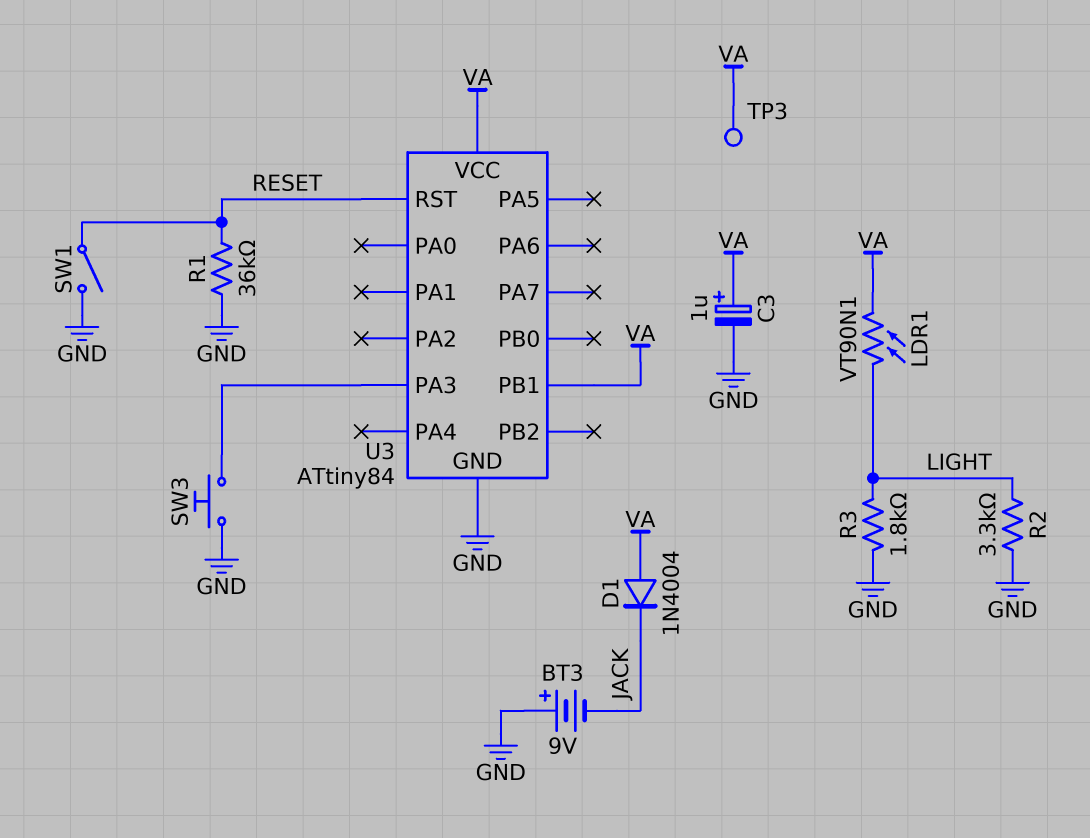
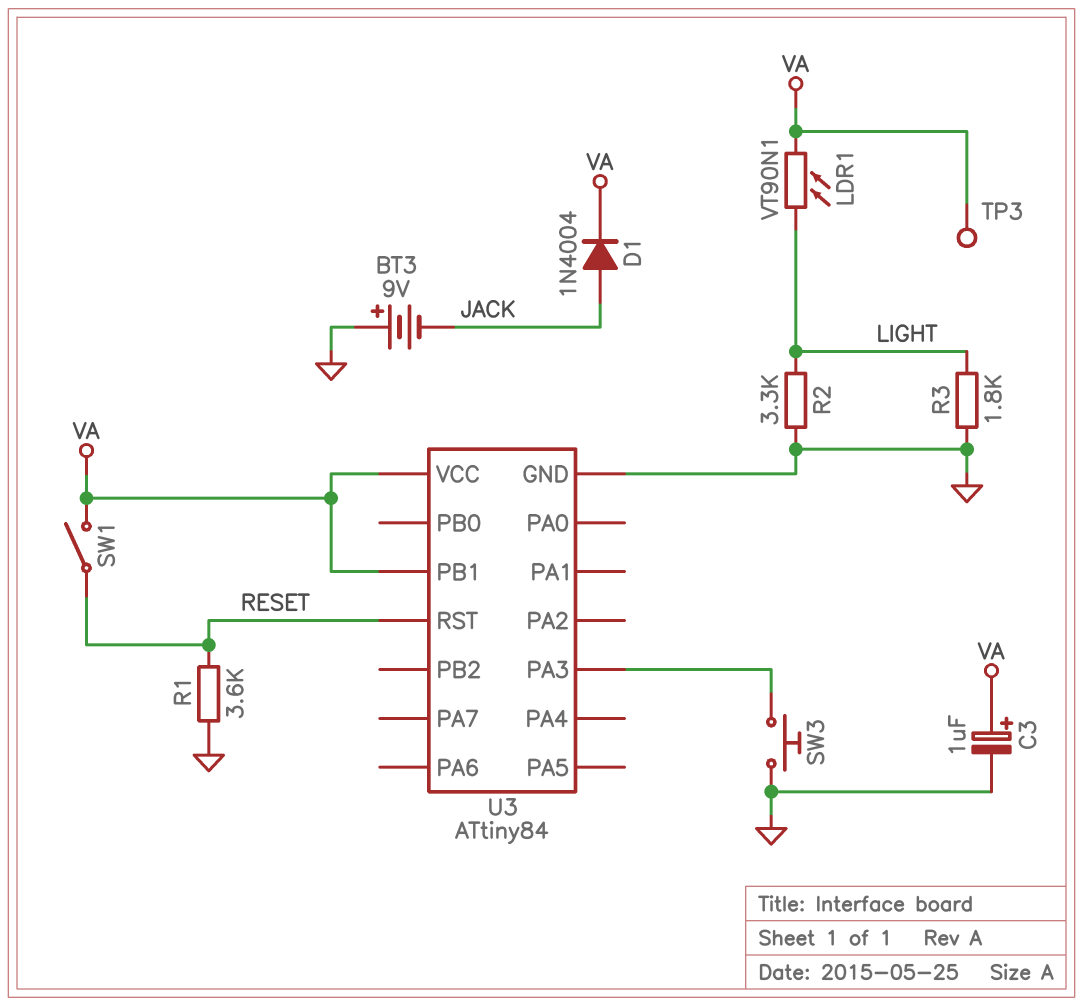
D1: diode 1N4004 (A VA, K JACK) -> diode 1N4004 (A JACK, K VA)
R1: 36k (GND, RESET) -> 3.6k (GND, RESET)
SW1: switch (GND, RESET) -> switch (RESET, VA)

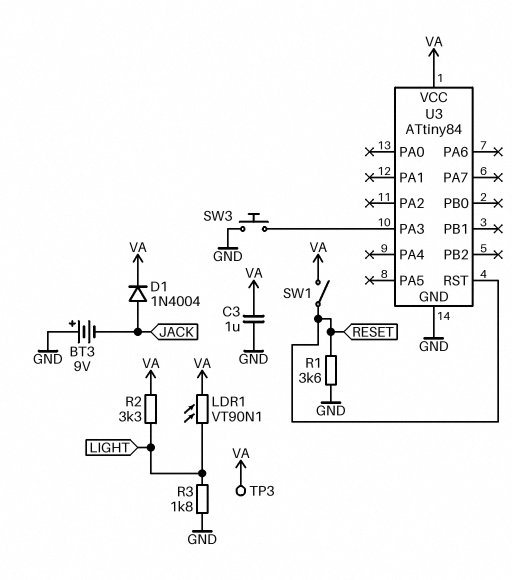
C3: 1uF (plus VA, minus GND) -> 1uF (GND, VA)
R2: 3.3k (GND, LIGHT) -> 3.3k (LIGHT, VA)
U3 pin PB1: VA -> none

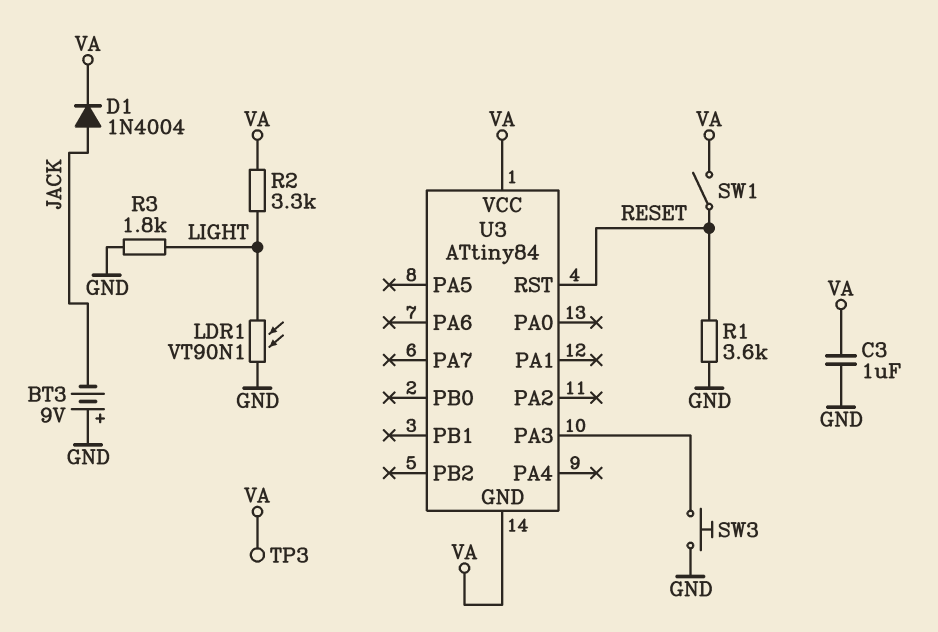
LDR1: VT90N1 (LIGHT, VA) -> VT90N1 (GND, LIGHT)
U3 pin GND: GND -> VA

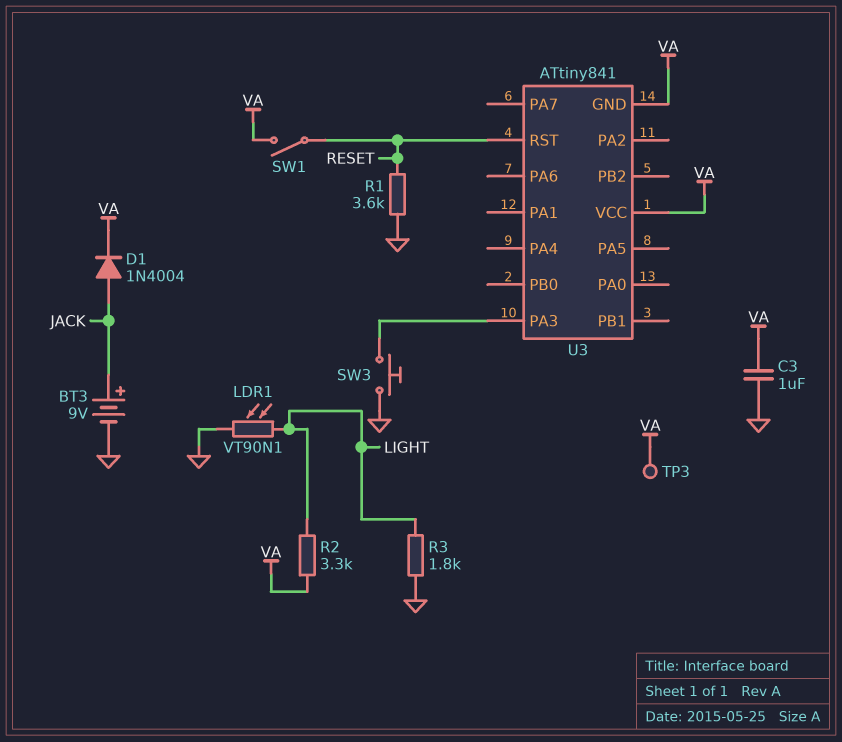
BT3: 9V (plus GND, minus JACK) -> 9V (plus JACK, minus GND)
U3: ATtiny84 -> ATtiny841

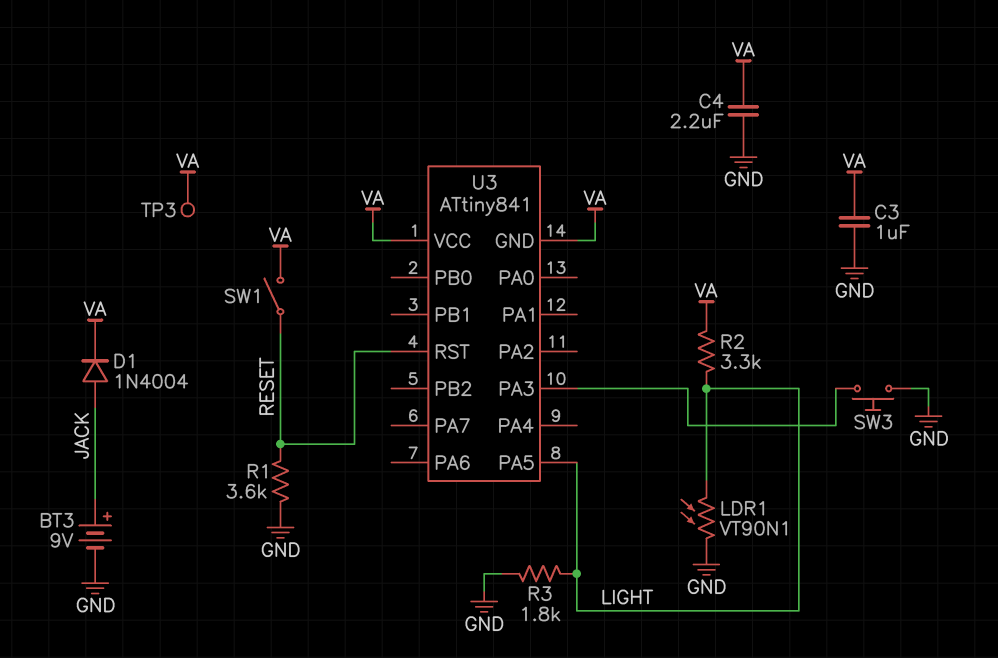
C4: none -> 2.2uF (GND, VA)
U3 pin PA5: none -> LIGHT

